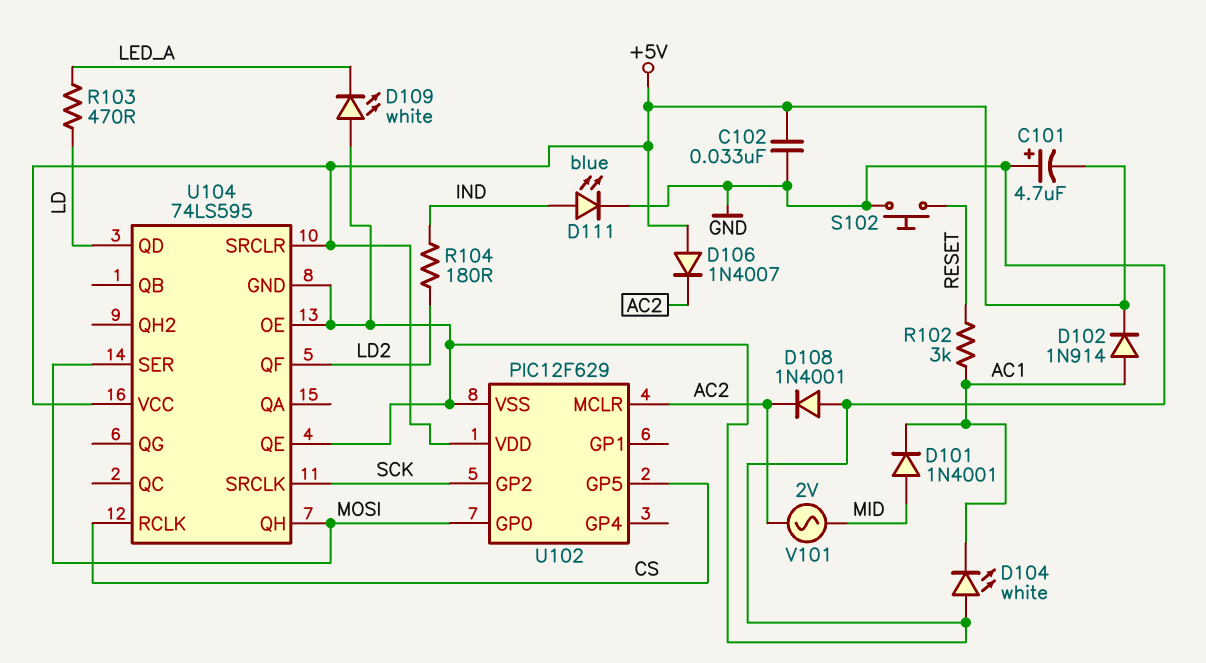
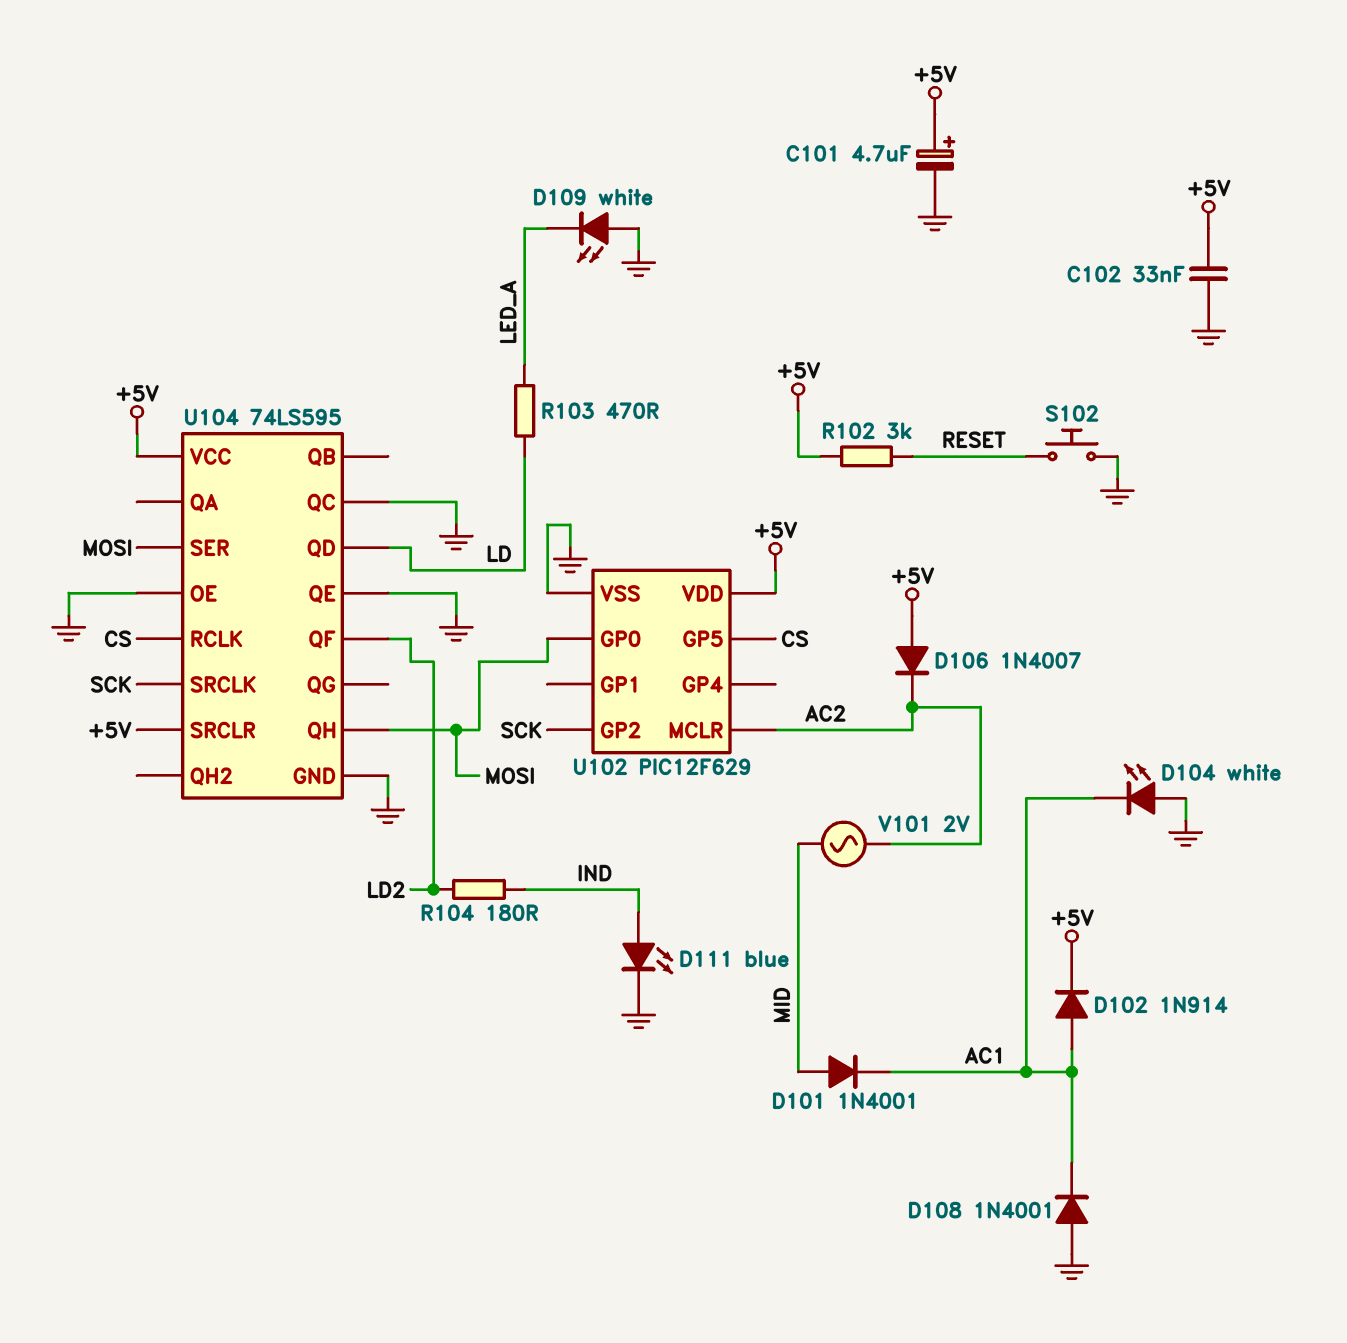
C101: 4.7uF (plus GND, minus +5V) -> 4.7uF (plus +5V, minus GND)
D108: diode 1N4001 (A GND, K AC2) -> diode 1N4001 (A GND, K AC1)
R102: 3k (AC1, RESET) -> 3k (+5V, RESET)
U104 pin QC: none -> GND

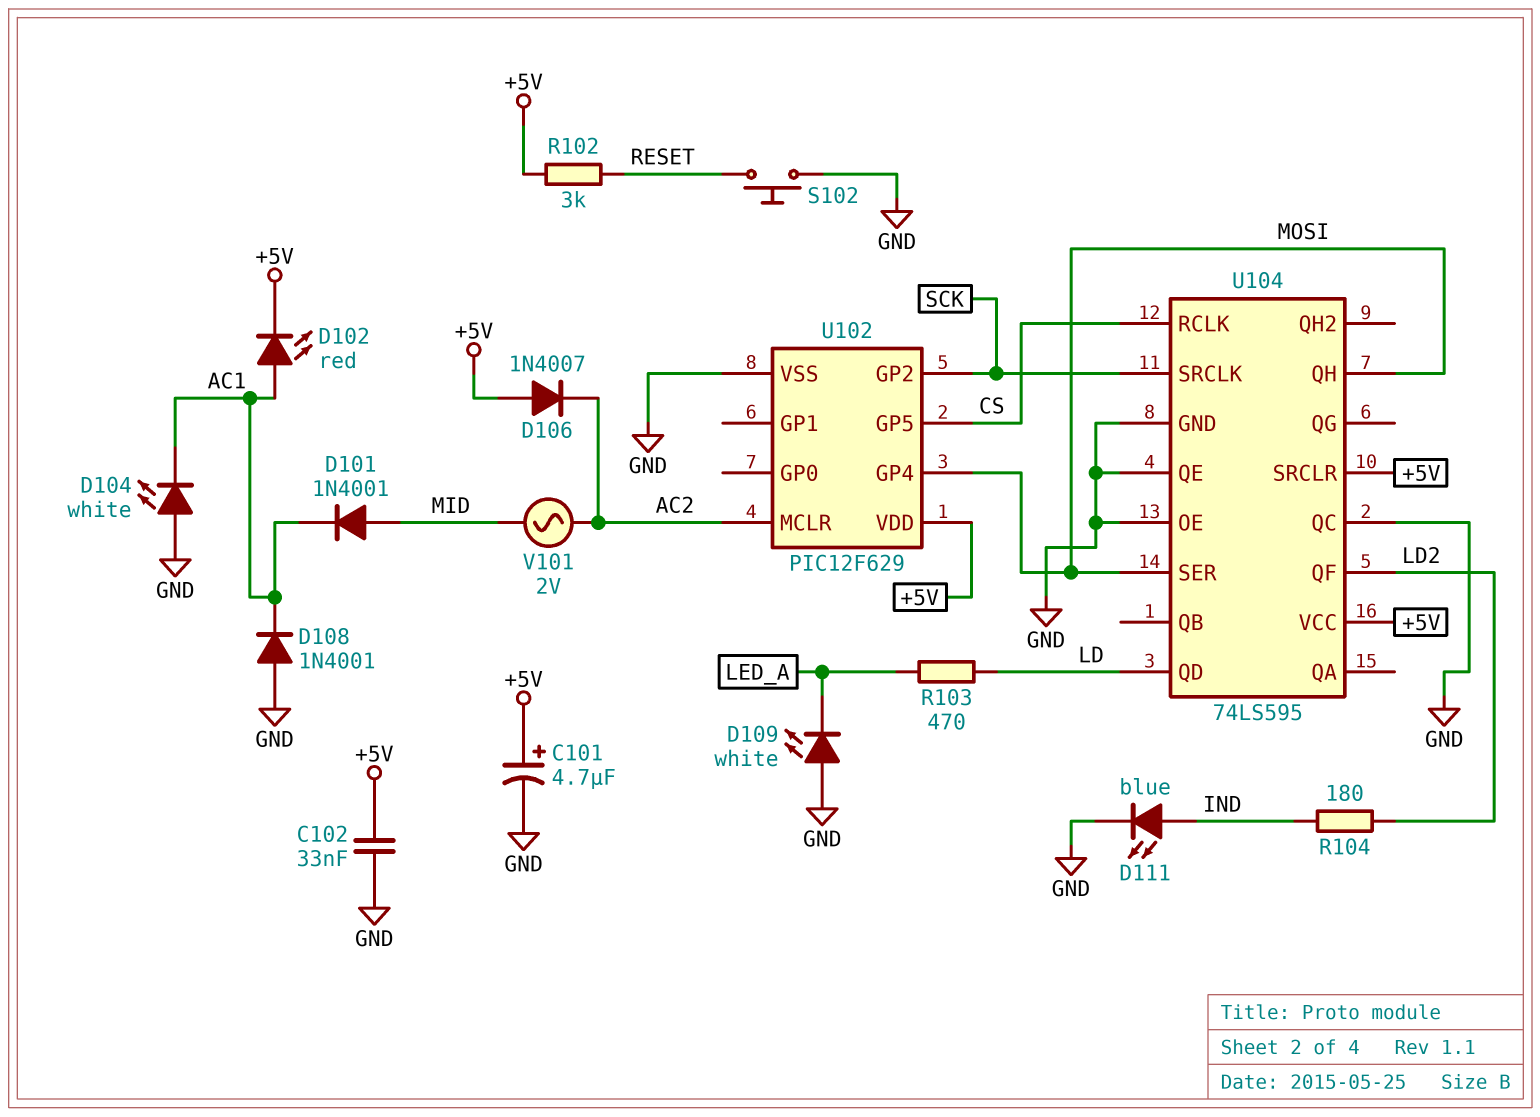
D102: diode 1N914 (A AC1, K +5V) -> LED red (A AC1, K +5V)
U102 pin GP0: MOSI -> none
U102 pin GP4: none -> MOSI

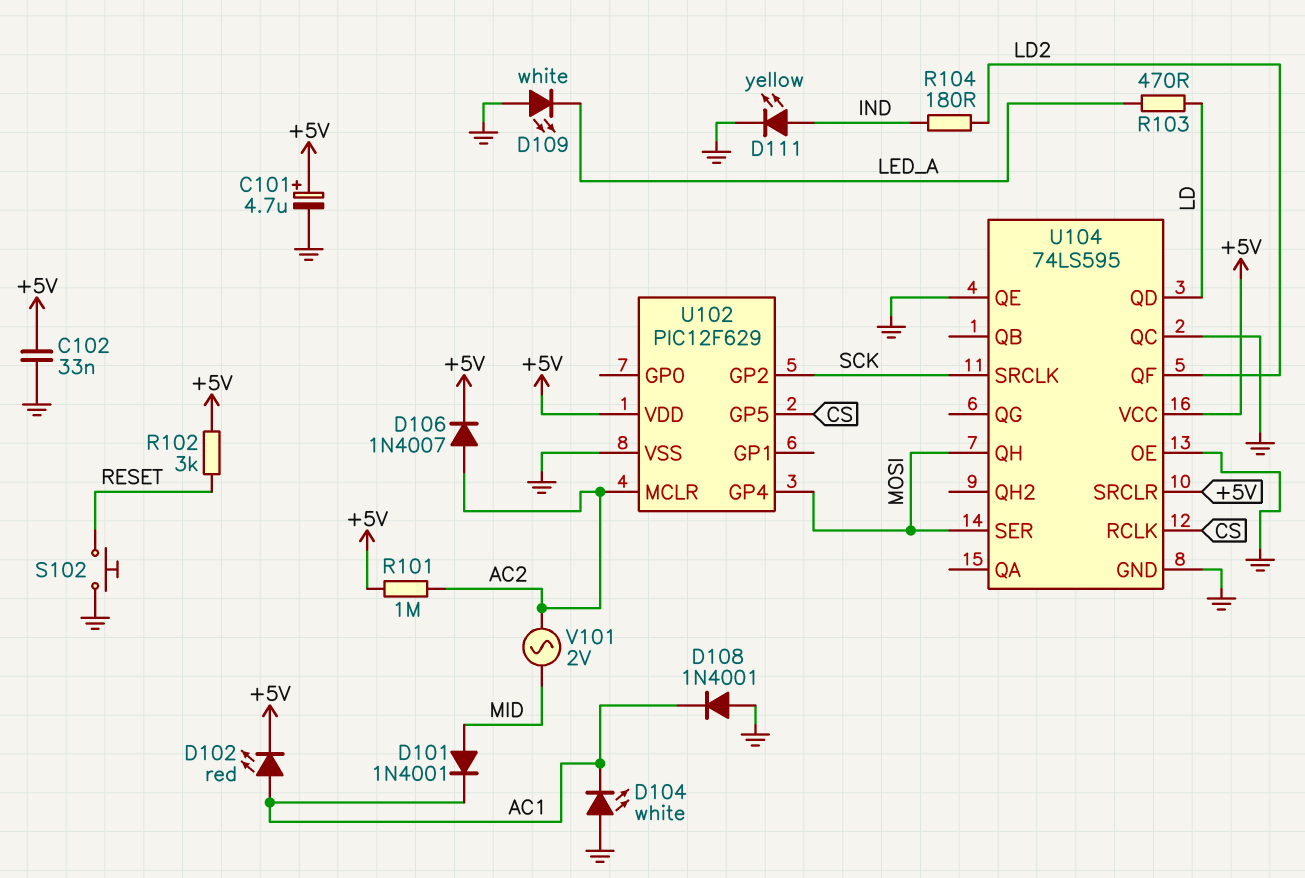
D106: diode 1N4007 (A +5V, K AC2) -> diode 1N4007 (A AC2, K +5V)
D111: LED blue (A IND, K GND) -> LED yellow (A IND, K GND)
R101: none -> 1M (+5V, AC2)

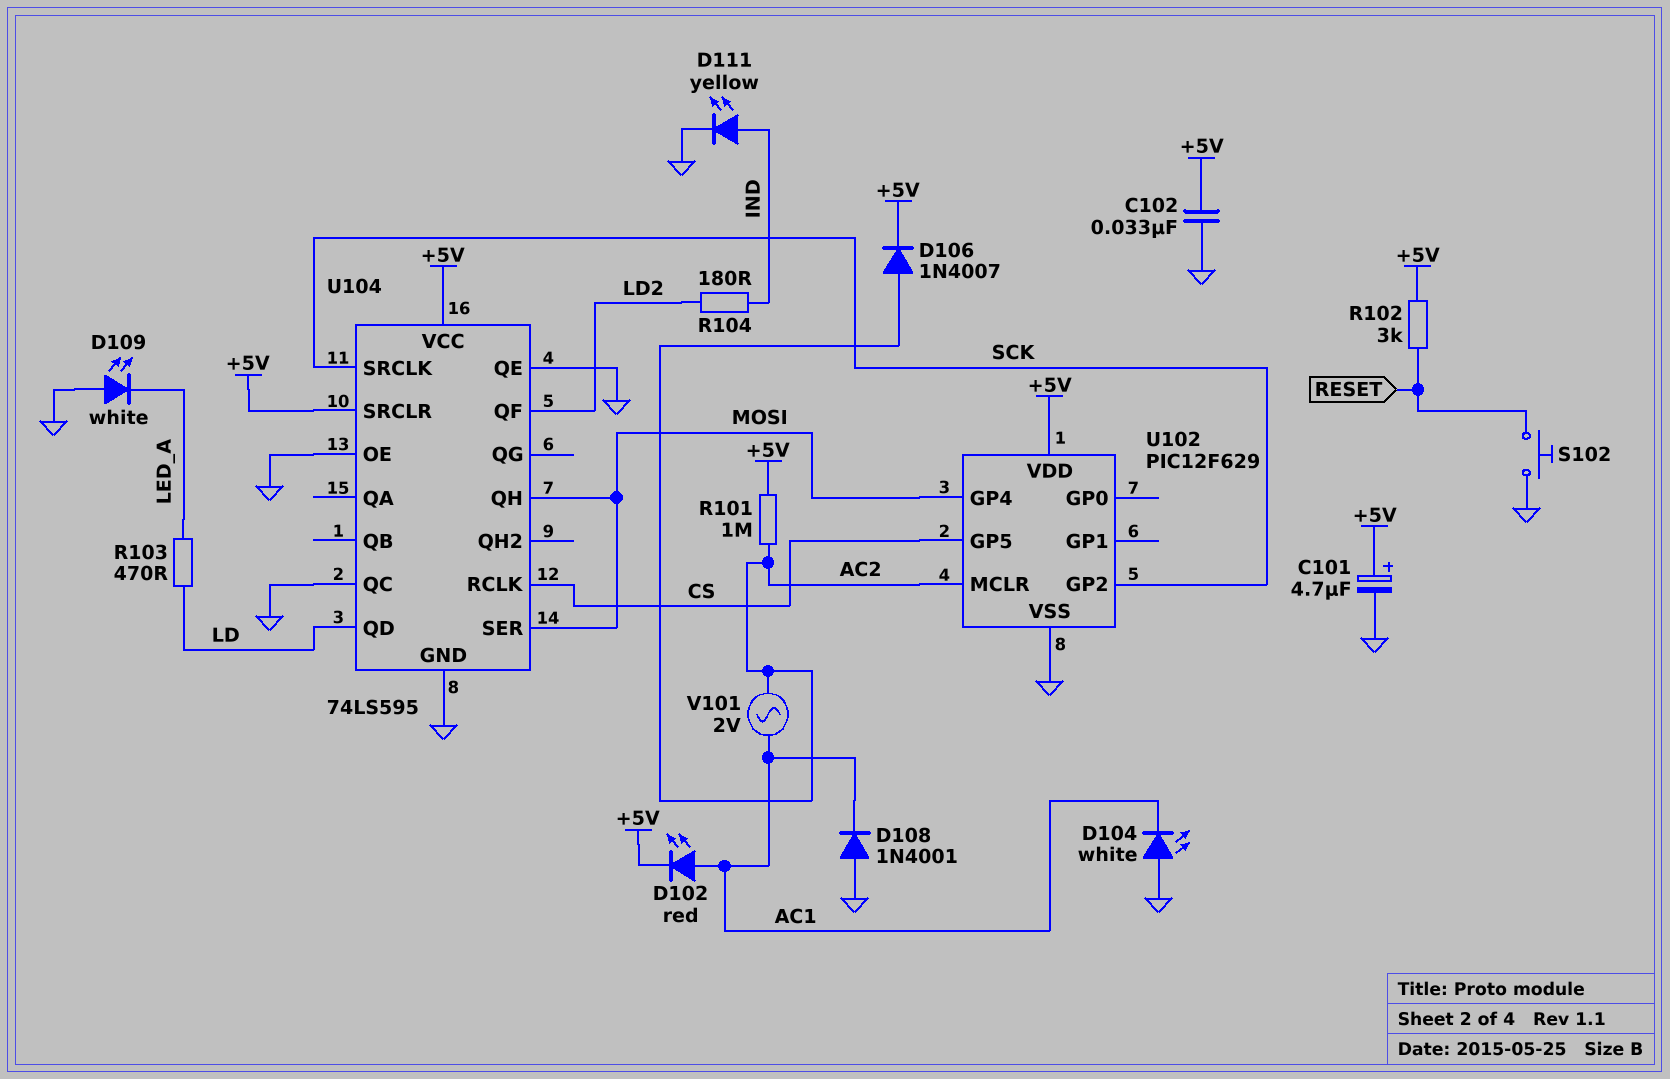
D101: diode 1N4001 (A MID, K AC1) -> none
V101: AC 2V (AC2, MID) -> AC 2V (AC1, AC2)

